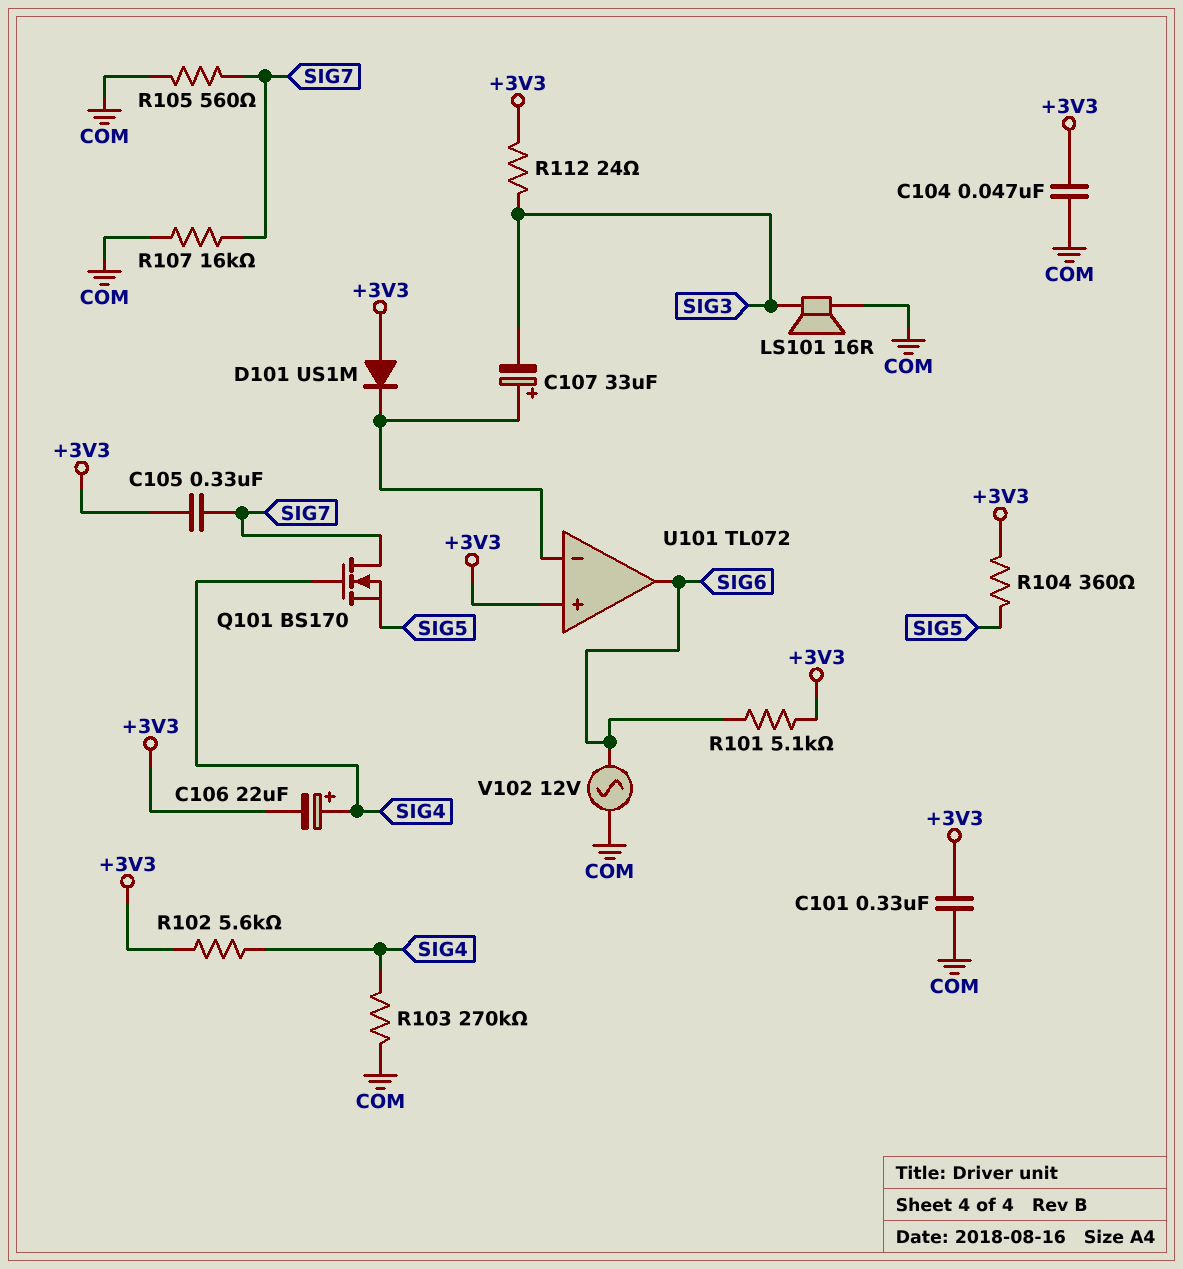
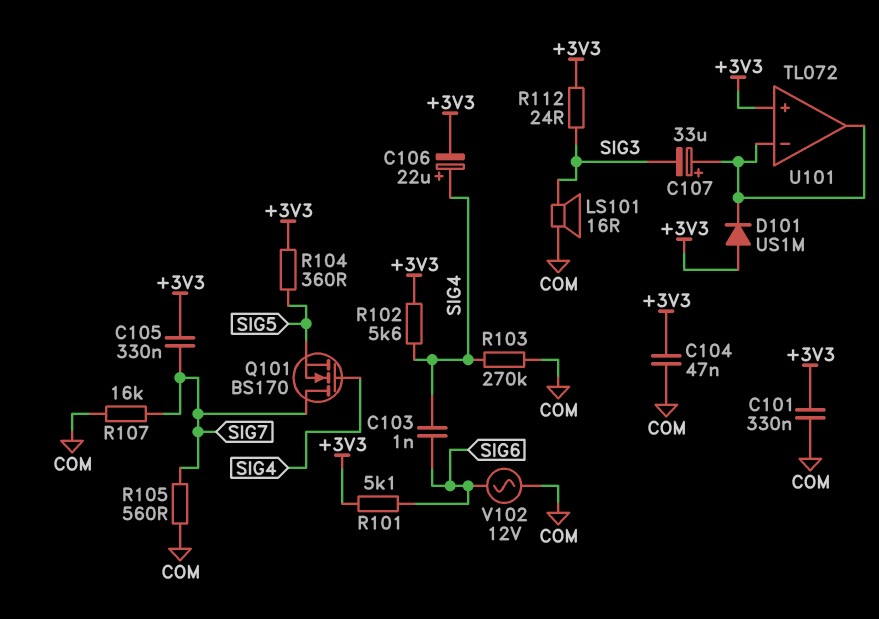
C103: none -> 1nF (SIG4, SIG6)
U101 pin out: SIG6 -> U101/in-

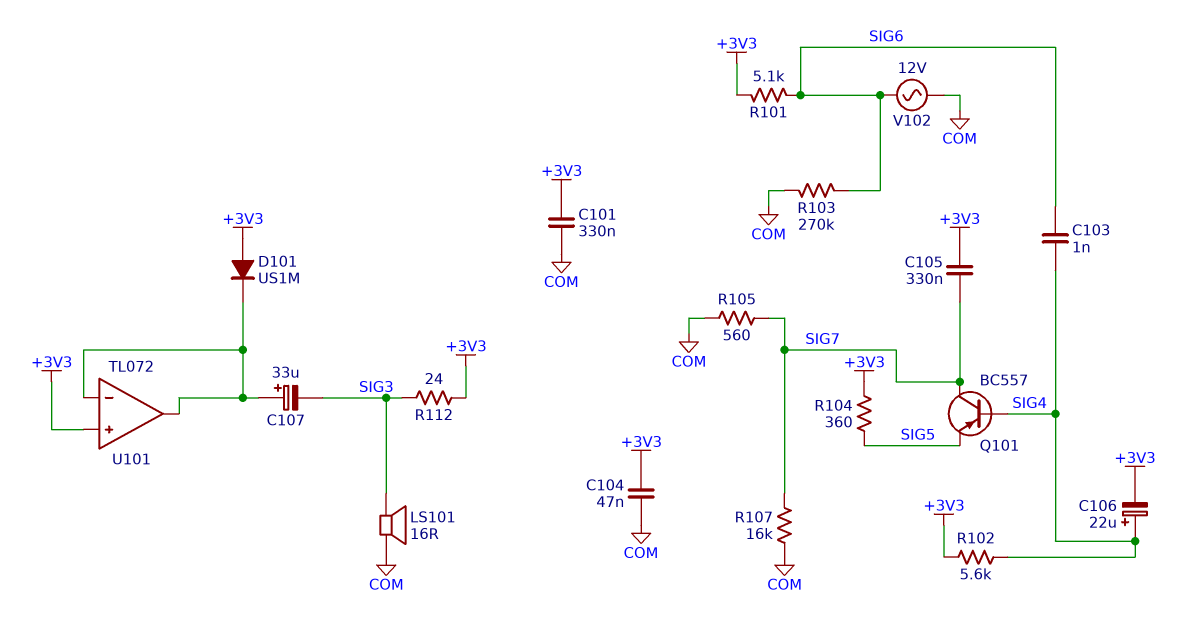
Q101: NMOS BS170 (G SIG4, D SIG7, S SIG5) -> PNP BC557 (B SIG4, C SIG7, E SIG5)
R103: 270k (COM, SIG4) -> 270k (COM, SIG6)

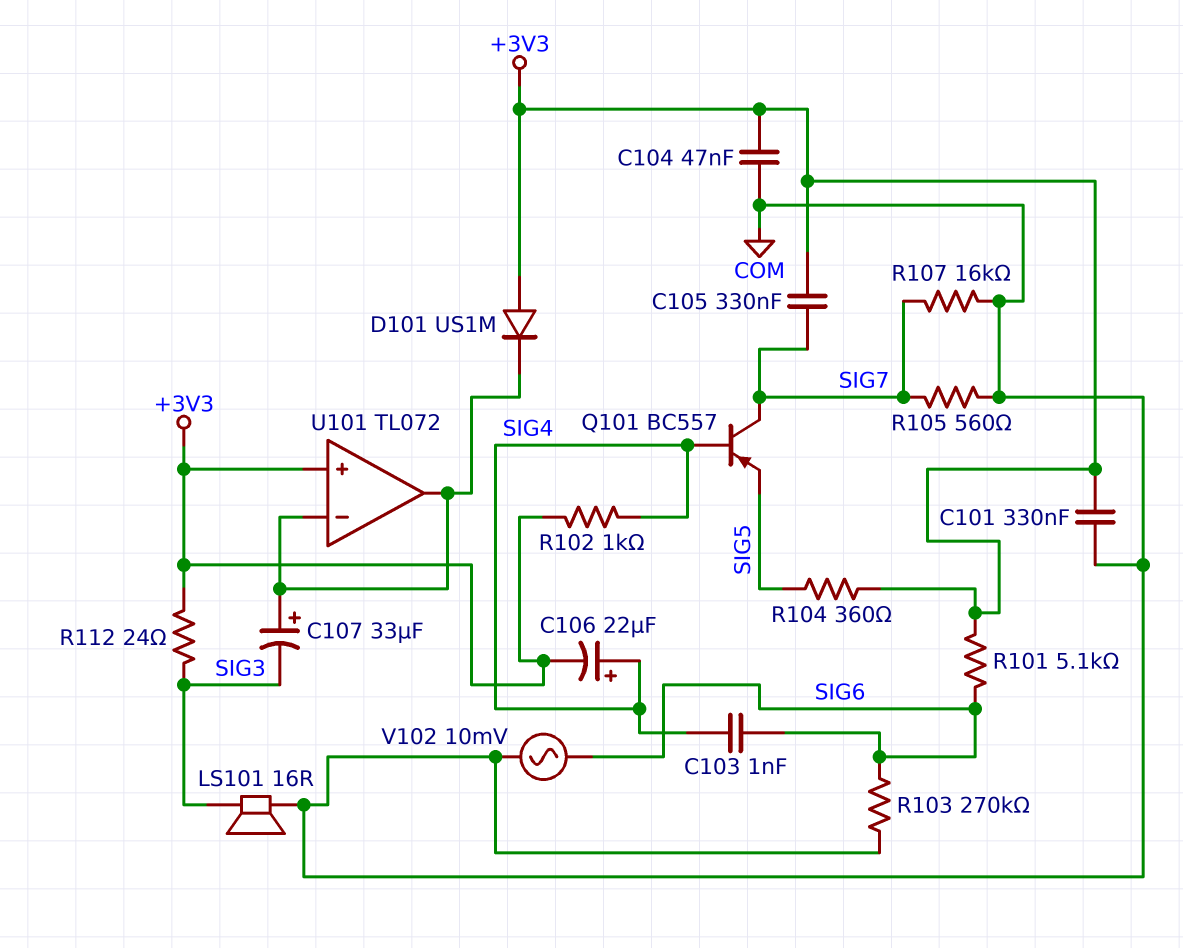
R102: 5.6k (+3V3, SIG4) -> 1k (+3V3, SIG4)
V102: AC 12V (COM, SIG6) -> AC 10mV (COM, SIG6)

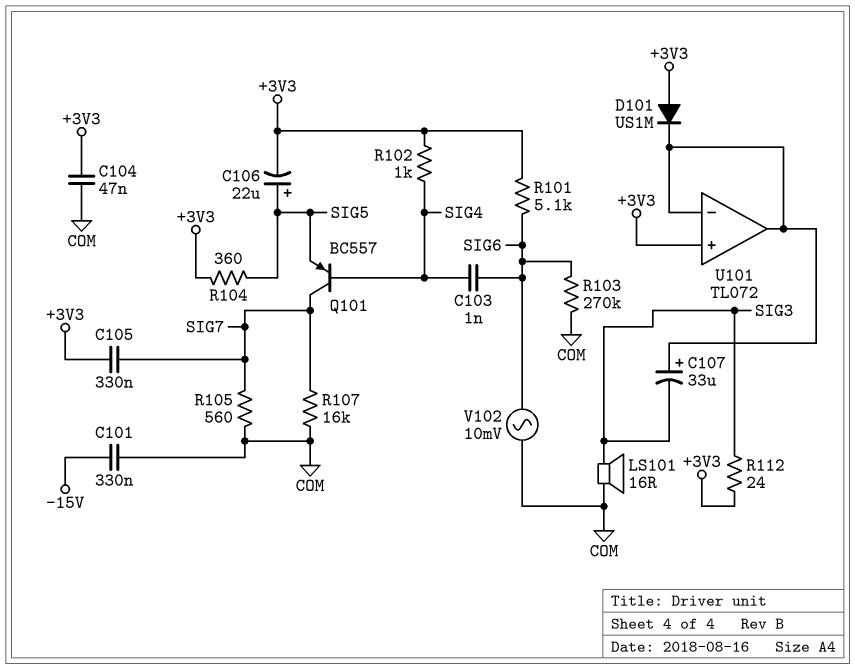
C101: 330nF (+3V3, COM) -> 330nF (-15V, COM)
C106: 22uF (plus SIG4, minus +3V3) -> 22uF (plus SIG5, minus +3V3)

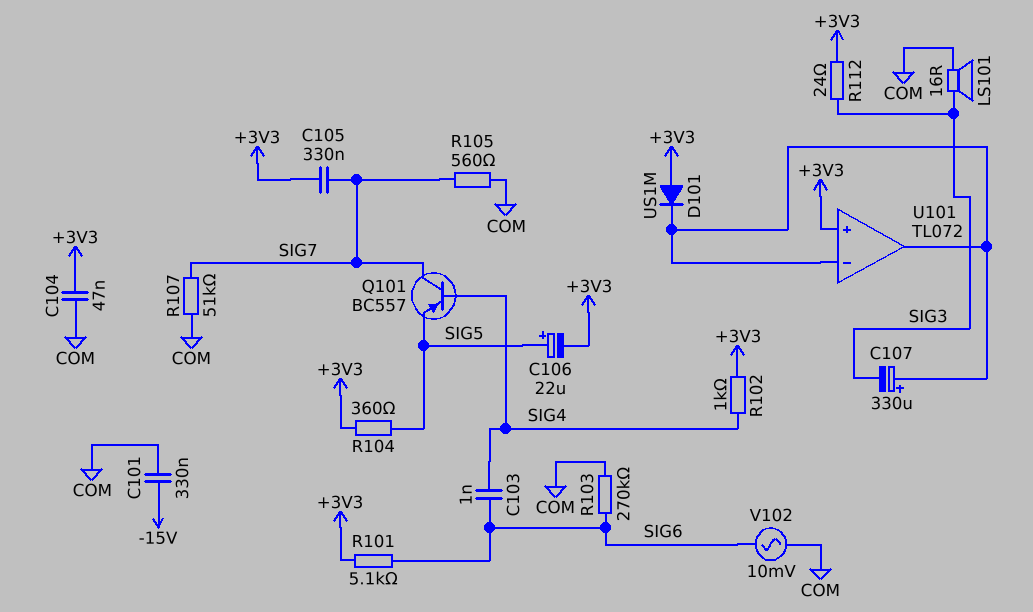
C107: 33uF (plus U101/in-, minus SIG3) -> 330uF (plus U101/in-, minus SIG3)
R107: 16k (COM, SIG7) -> 51k (COM, SIG7)

